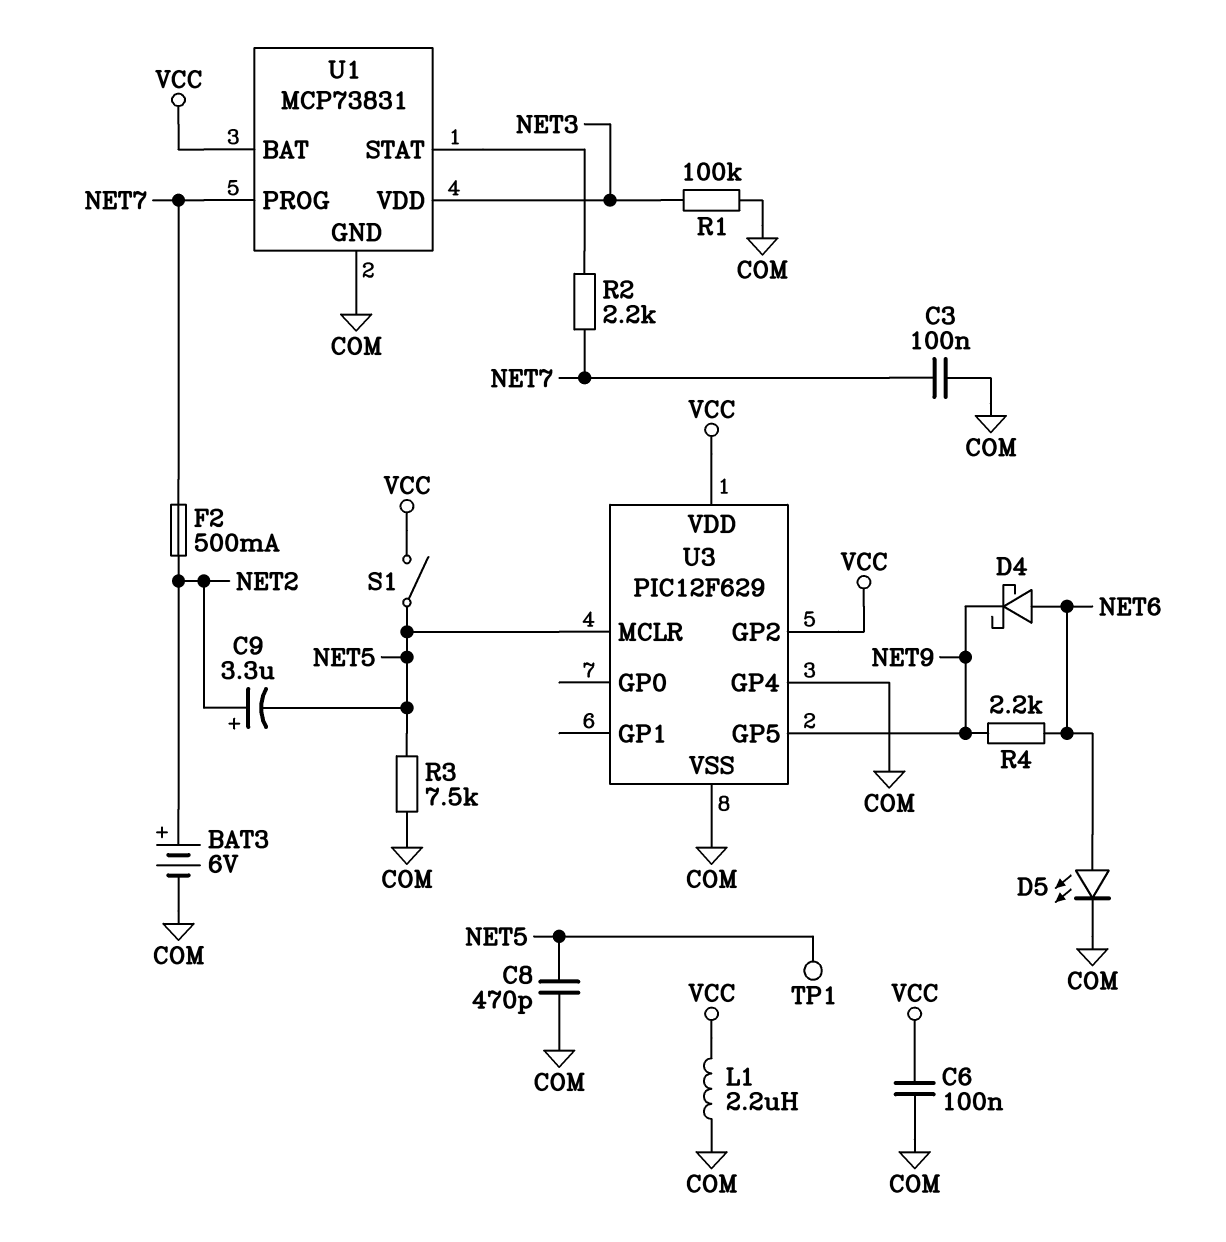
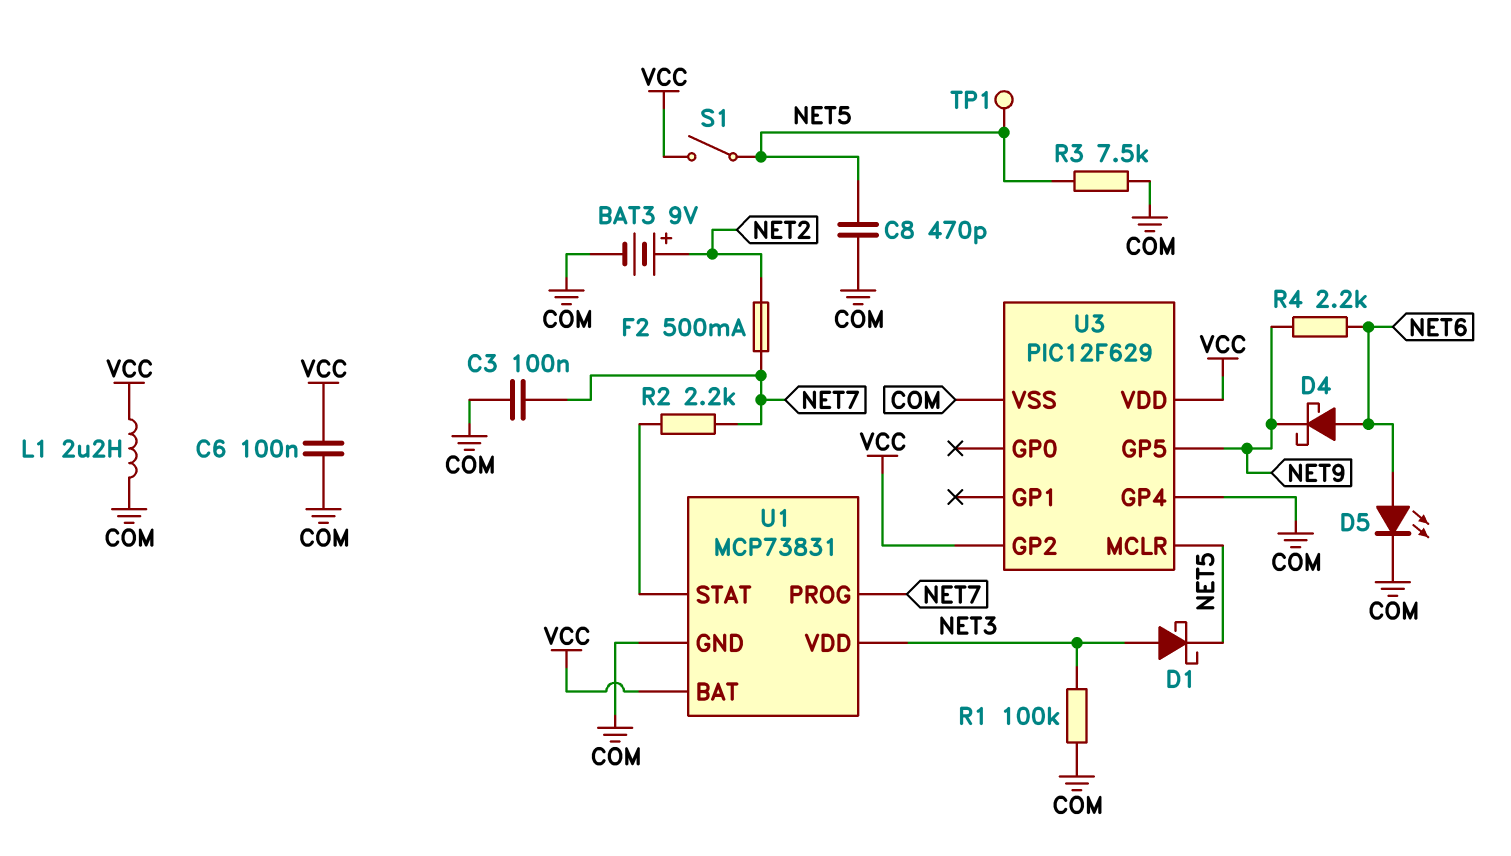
BAT3: 6V (plus NET2, minus COM) -> 9V (plus NET2, minus COM)
C9: 3.3uF (plus NET2, minus NET5) -> none
D1: none -> schottky (A NET3, K NET5)

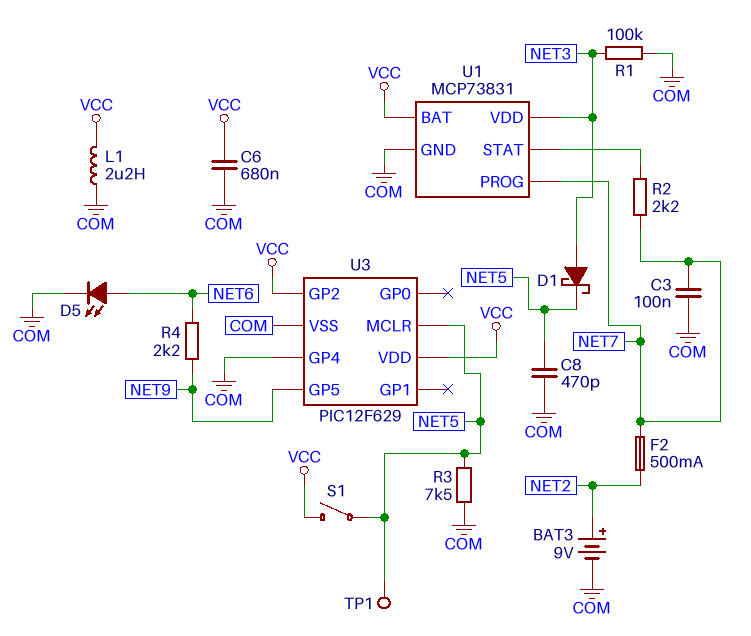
C6: 100nF (COM, VCC) -> 680nF (COM, VCC)
D4: schottky (A NET6, K NET9) -> none

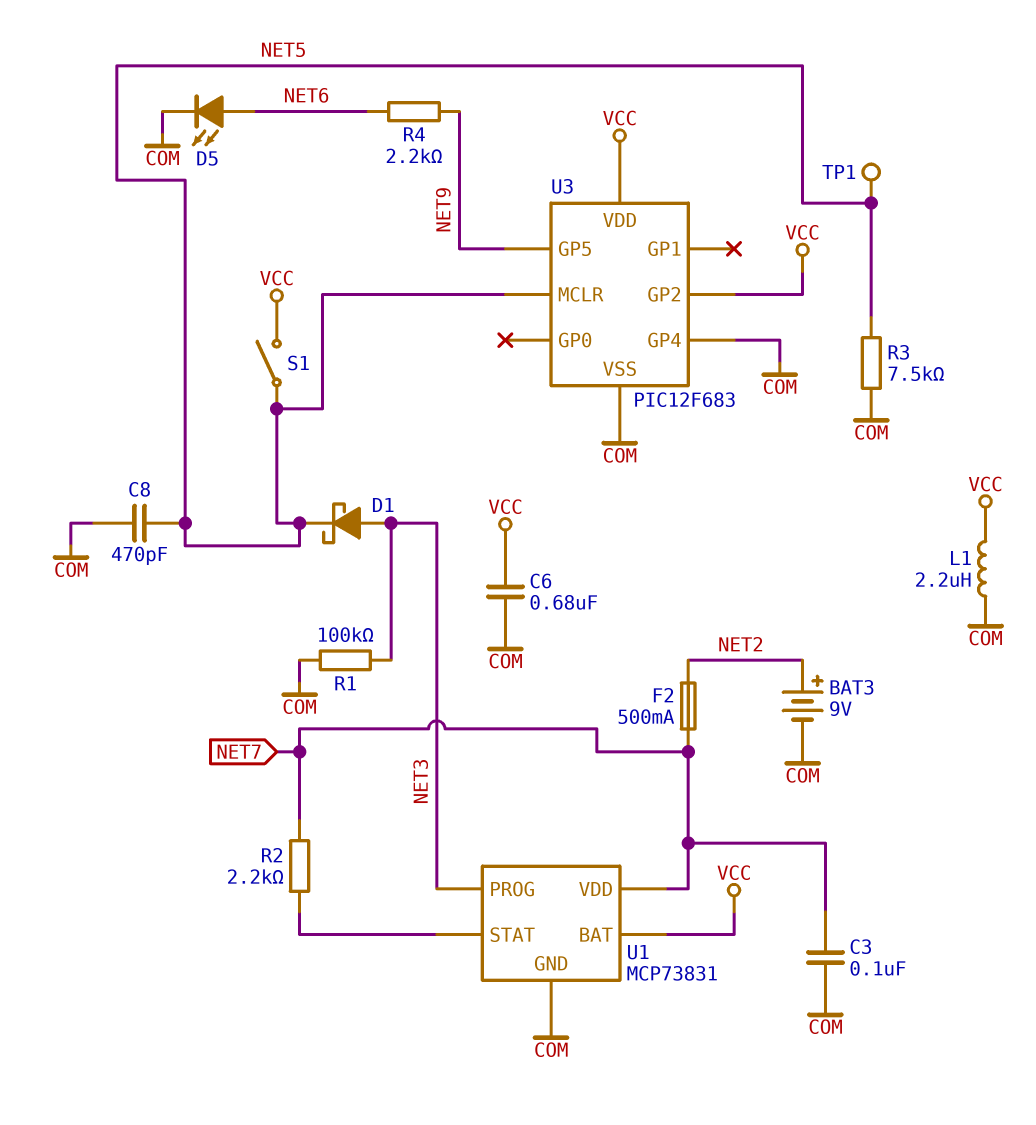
U1 pin PROG: NET7 -> NET3
U1 pin VDD: NET3 -> NET7
U3: PIC12F629 -> PIC12F683

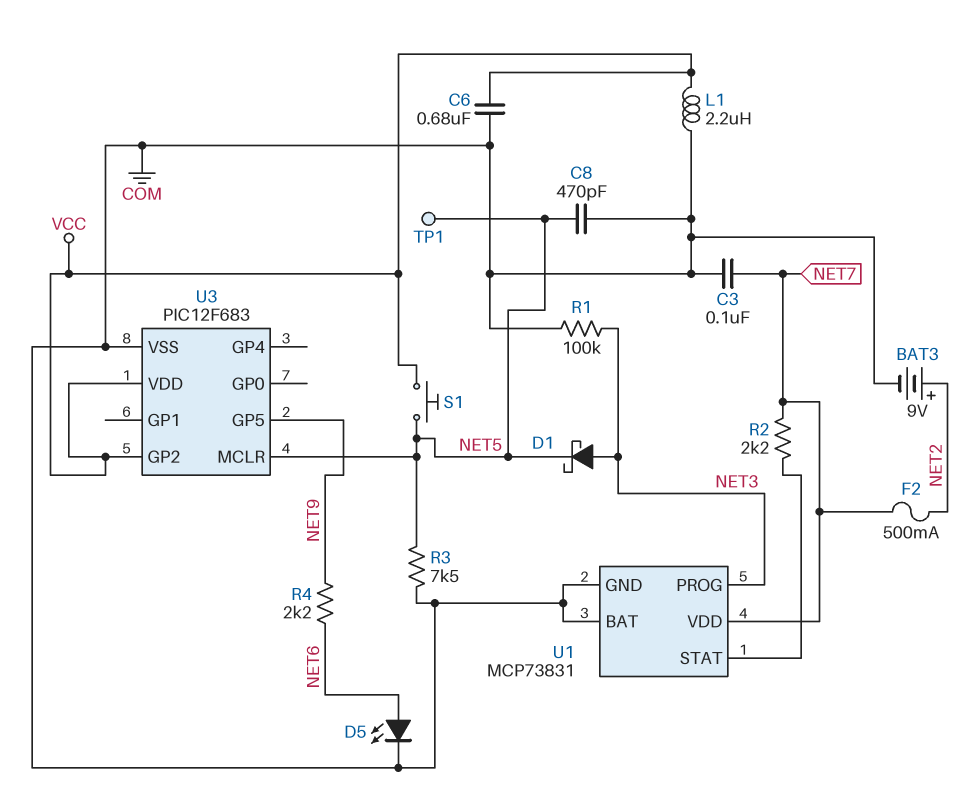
S1: switch (NET5, VCC) -> button (NET5, VCC)
U1 pin BAT: VCC -> COM
U3 pin GP4: COM -> none

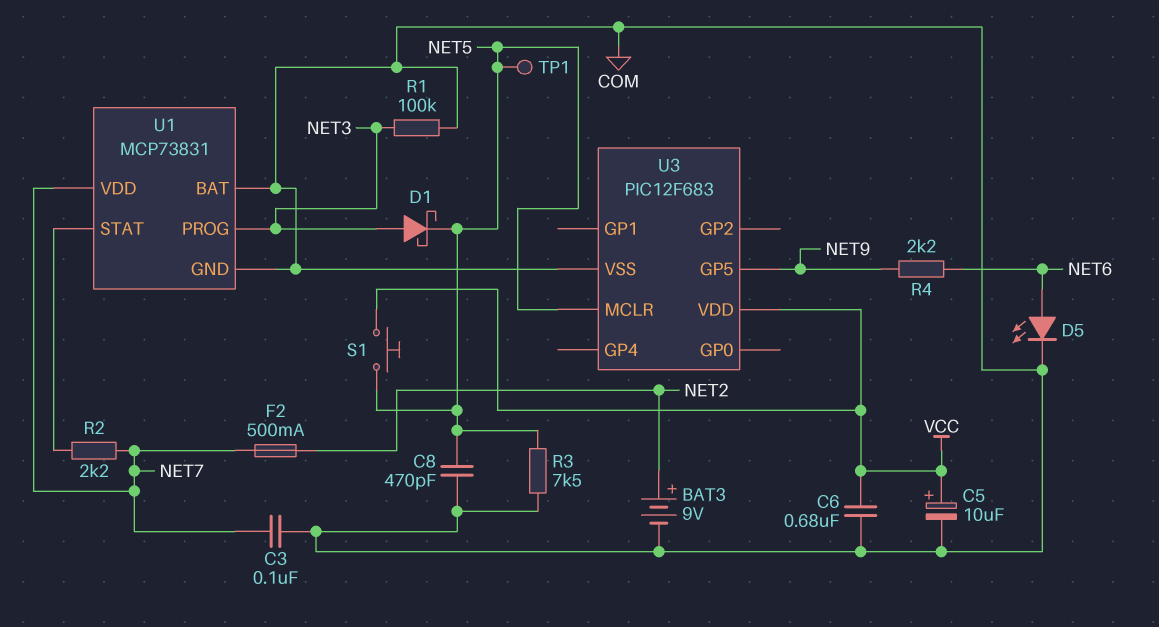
C5: none -> 10uF (plus VCC, minus COM)
L1: 2.2uH (COM, VCC) -> none
U3 pin GP2: VCC -> none

